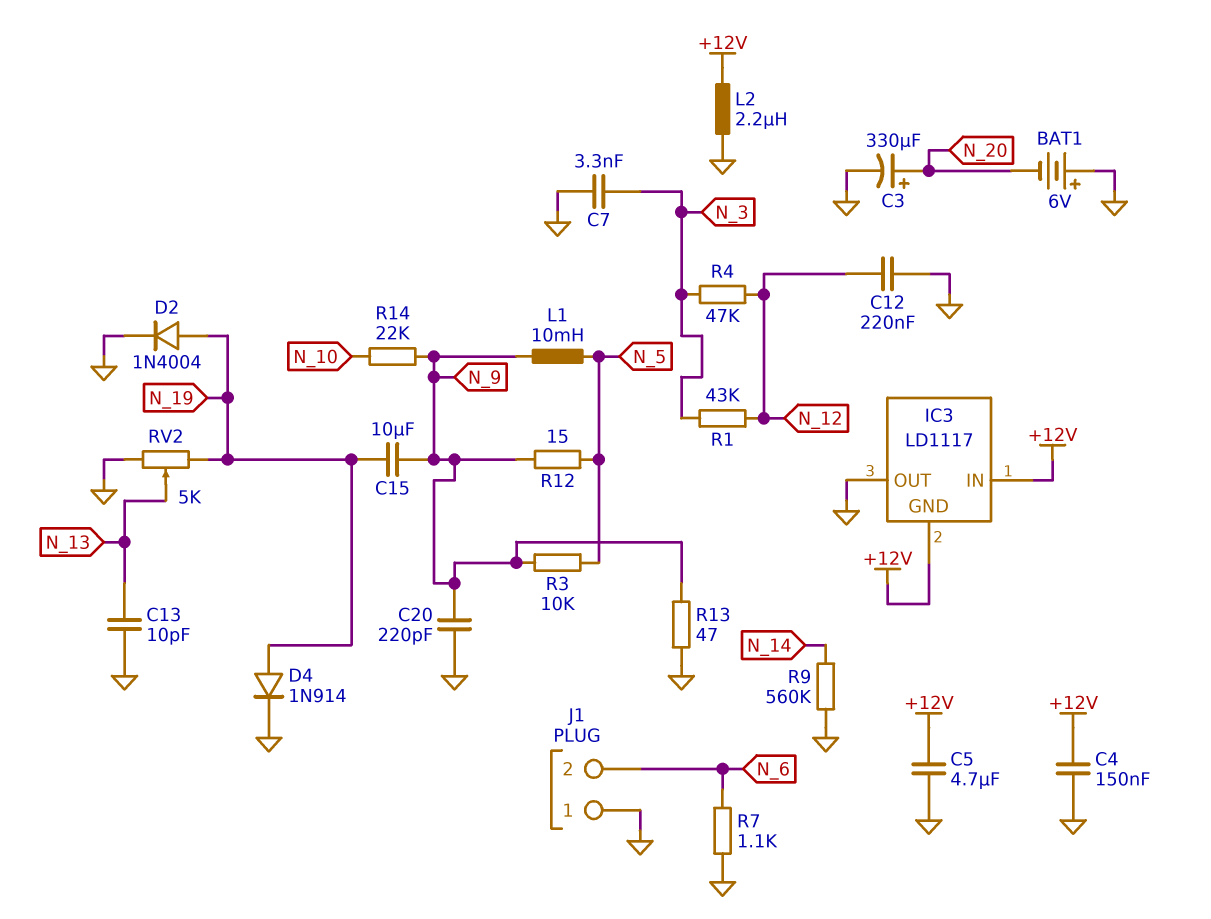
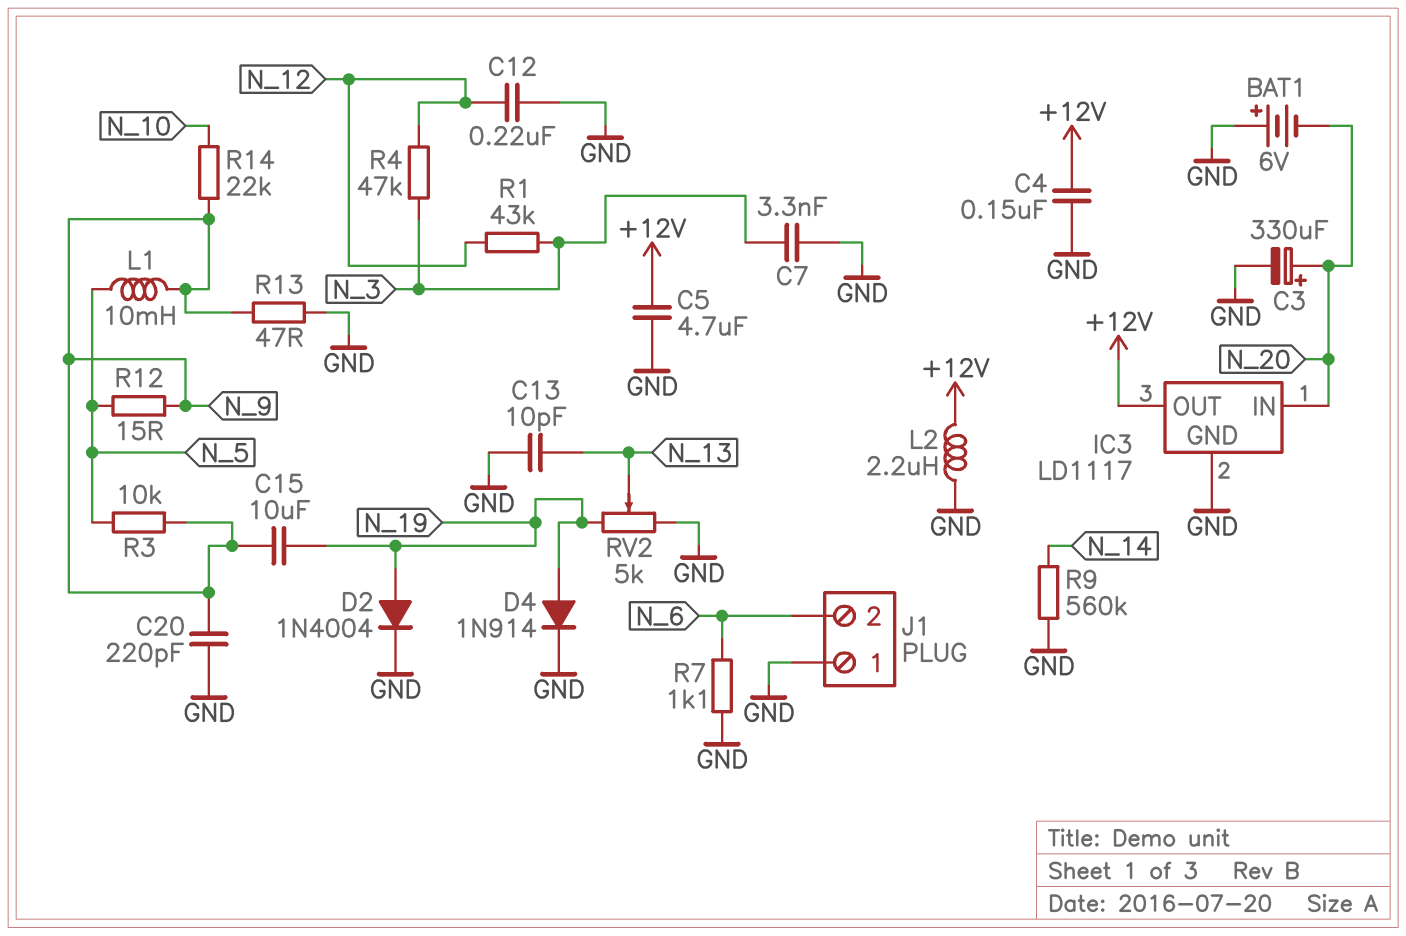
IC3 pin GND: +12V -> GND
IC3 pin IN: +12V -> N_20
IC3 pin OUT: GND -> +12V

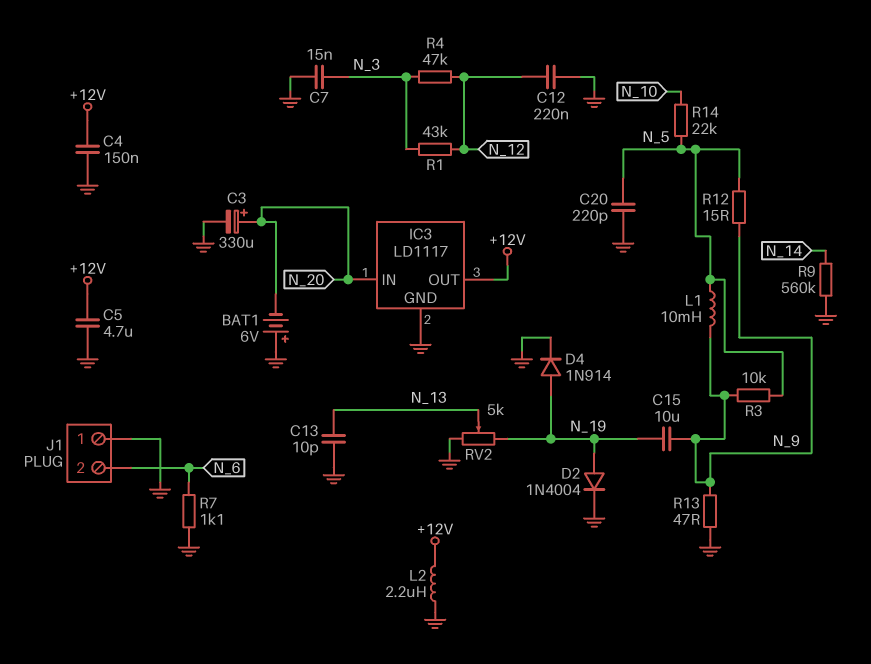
C7: 3.3nF (GND, N_3) -> 15nF (GND, N_3)
C20: 220pF (GND, N_9) -> 220pF (GND, N_5)
R14: 22k (N_9, N_10) -> 22k (N_5, N_10)

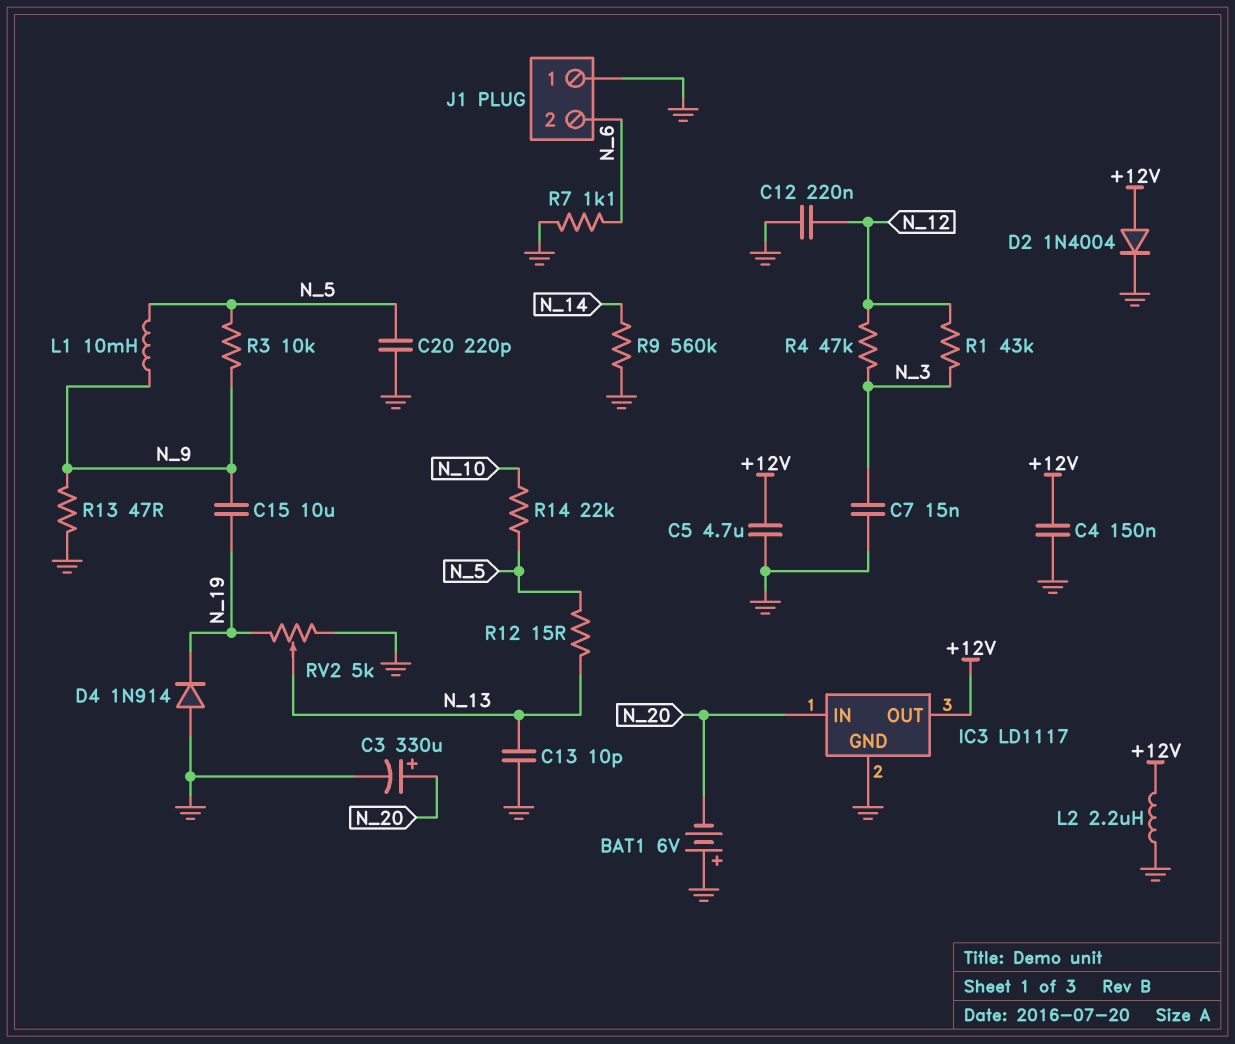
D2: diode 1N4004 (A N_19, K GND) -> diode 1N4004 (A +12V, K GND)
D4: diode 1N914 (A N_19, K GND) -> diode 1N914 (A GND, K N_19)
R12: 15 (N_5, N_9) -> 15 (N_5, N_13)

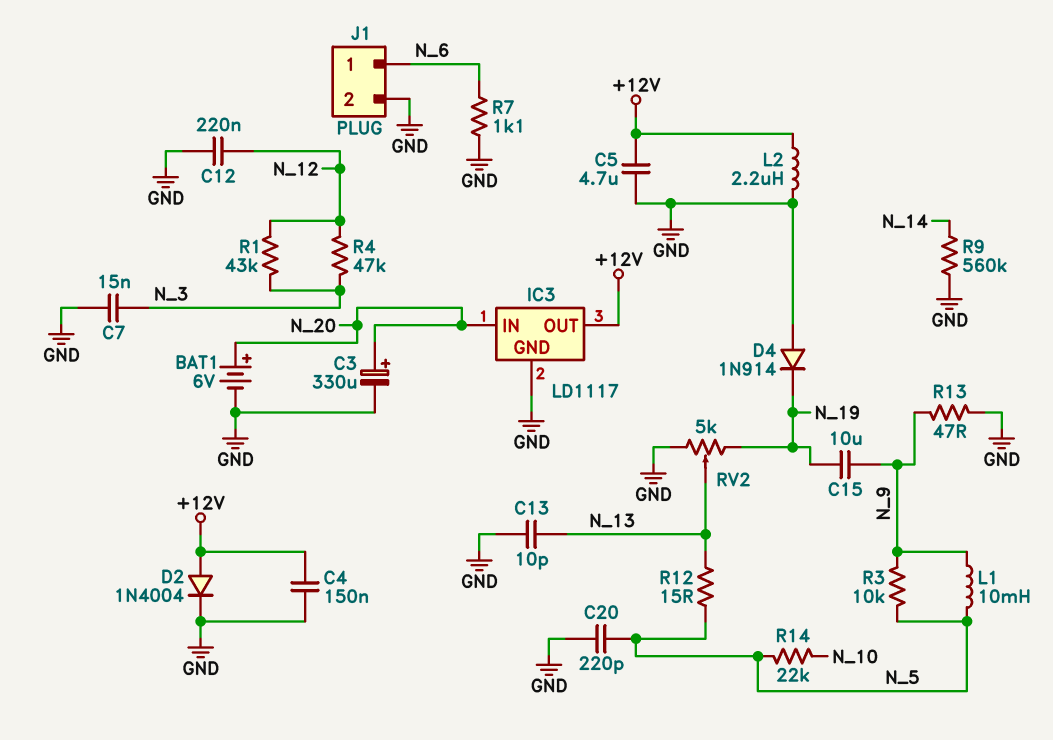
BAT1: 6V (plus GND, minus N_20) -> 6V (plus N_20, minus GND)
J1 pin 1: GND -> N_6
J1 pin 2: N_6 -> GND

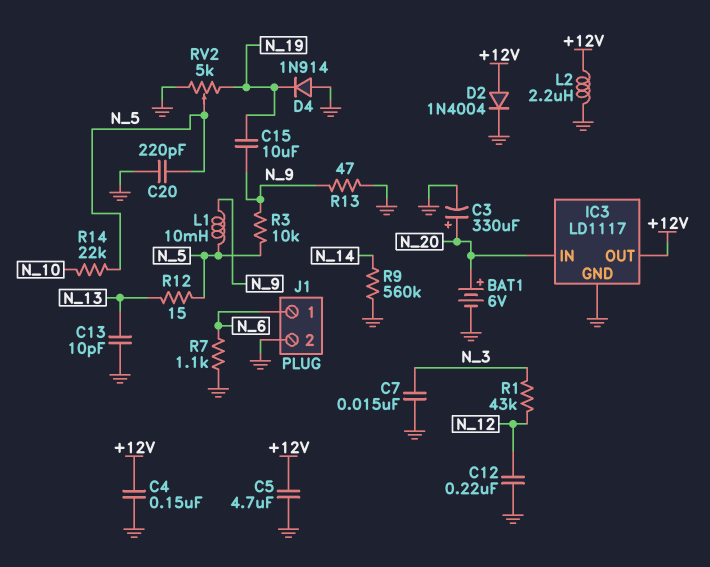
R4: 47k (N_3, N_12) -> none
RV2: 5k (GND, N_19, wiper N_13) -> 5k (GND, N_19, wiper N_5)

